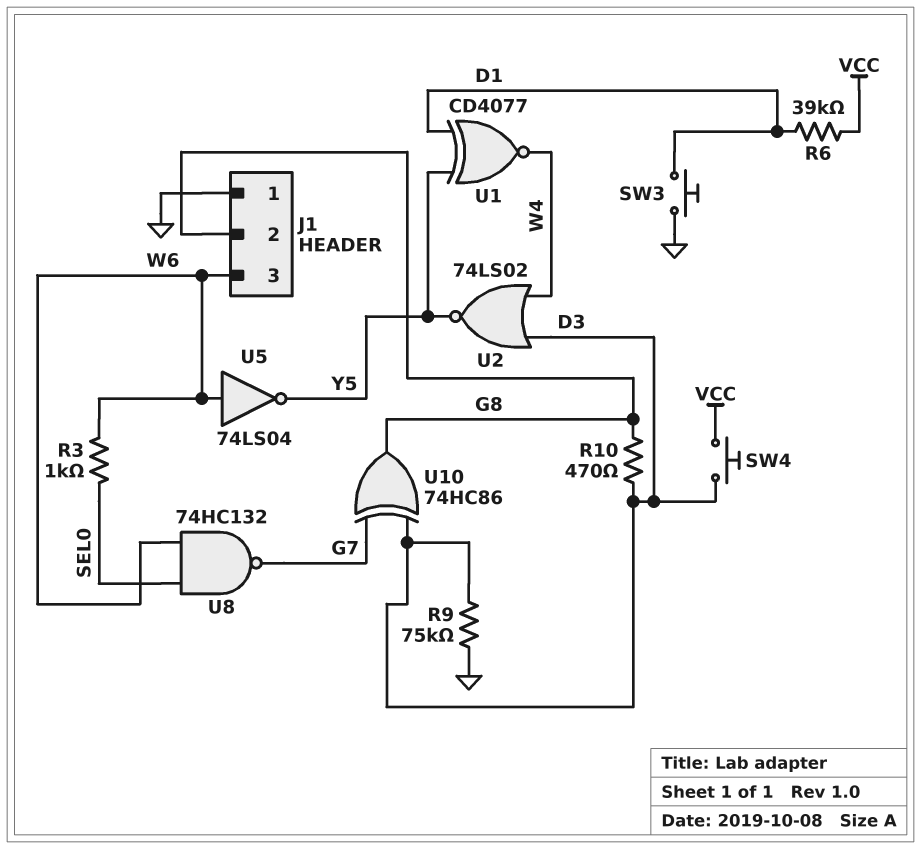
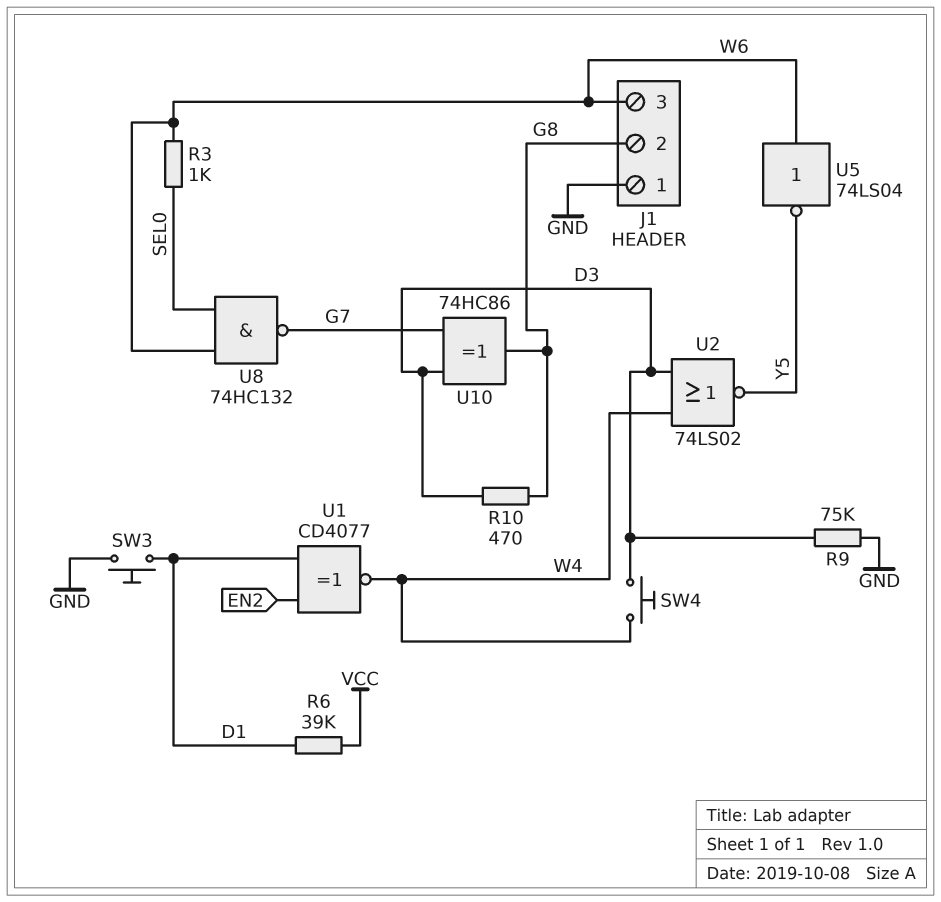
SW4: button (D3, VCC) -> button (D3, W4)
U1: XNOR CD4077 (in D1, in Y5, out W4) -> XNOR CD4077 (in D1, in EN2, out W4)

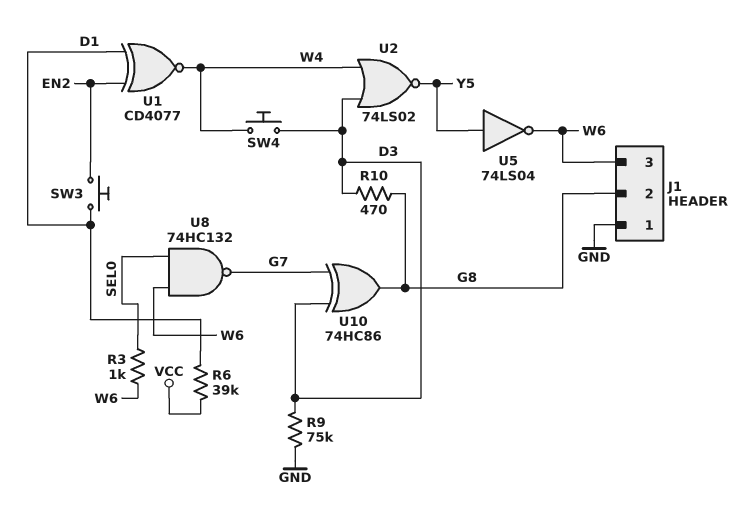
SW3: button (D1, GND) -> button (D1, EN2)
U5: NOT 74LS04 (in W6, out Y5) -> NOT 74LS04 (in Y5, out W6)

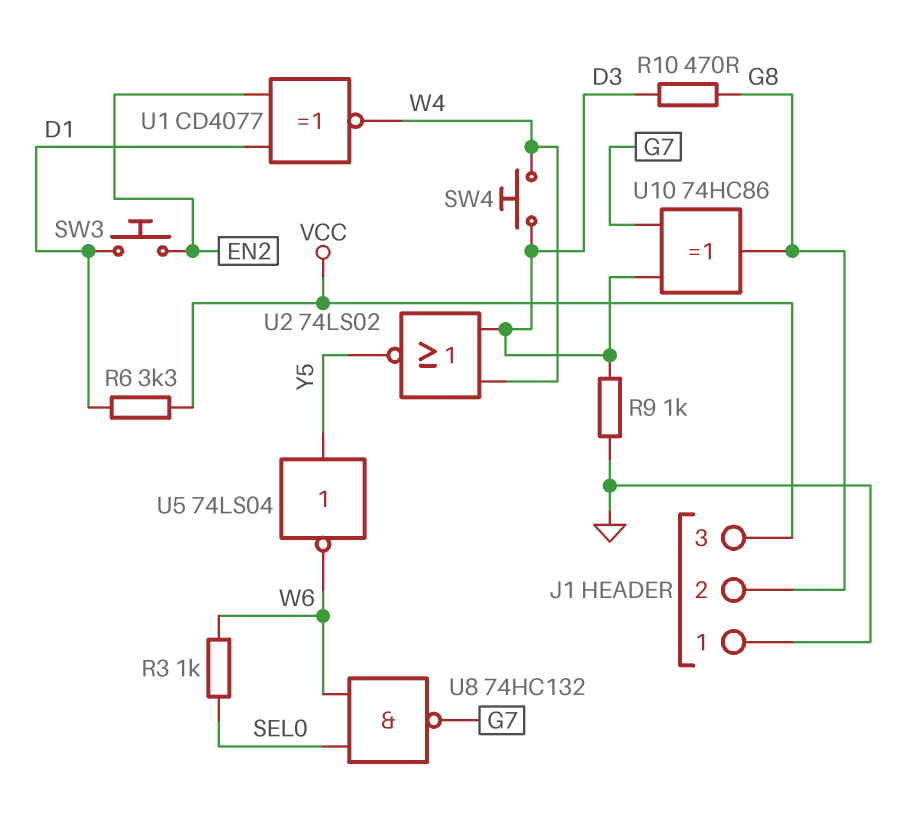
J1 pin 3: W6 -> VCC
R6: 39k (D1, VCC) -> 3.3k (D1, VCC)
R9: 75k (D3, GND) -> 1k (D3, GND)

